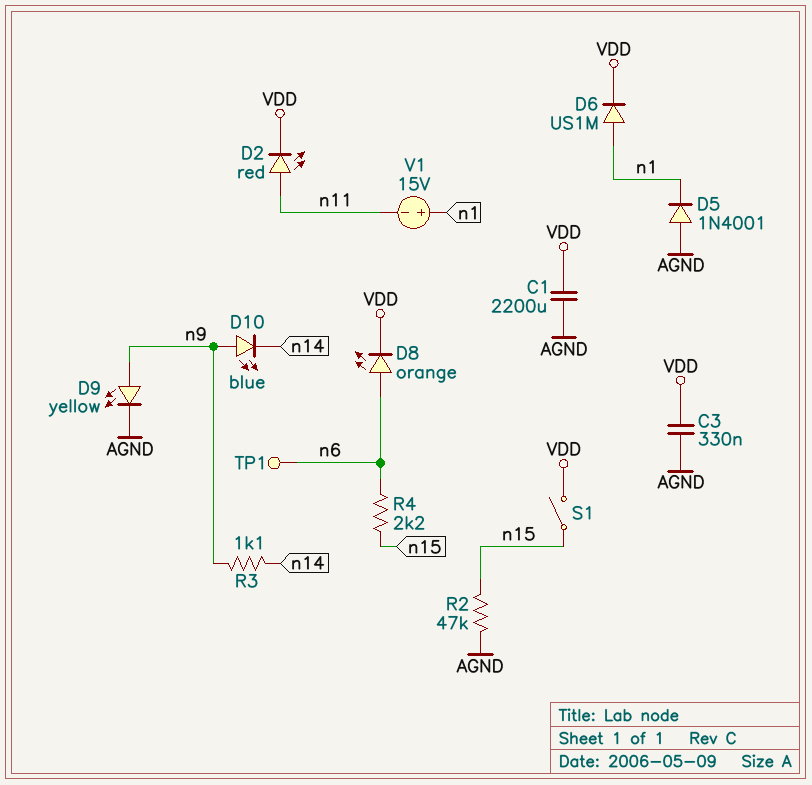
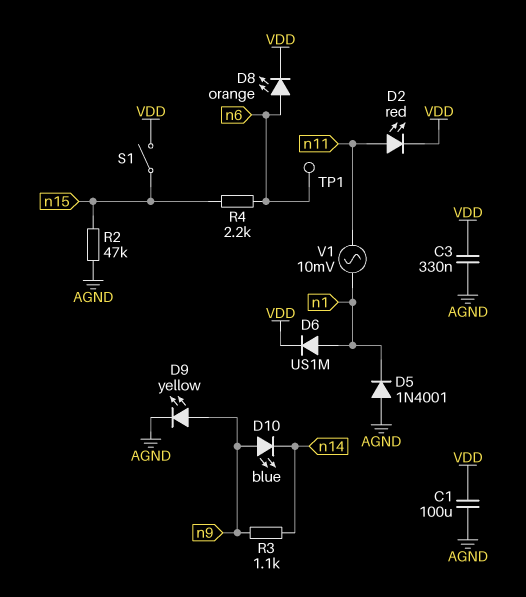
C1: 2200uF (AGND, VDD) -> 100uF (AGND, VDD)
V1: 15V (plus n1, minus n11) -> AC 10mV (n1, n11)

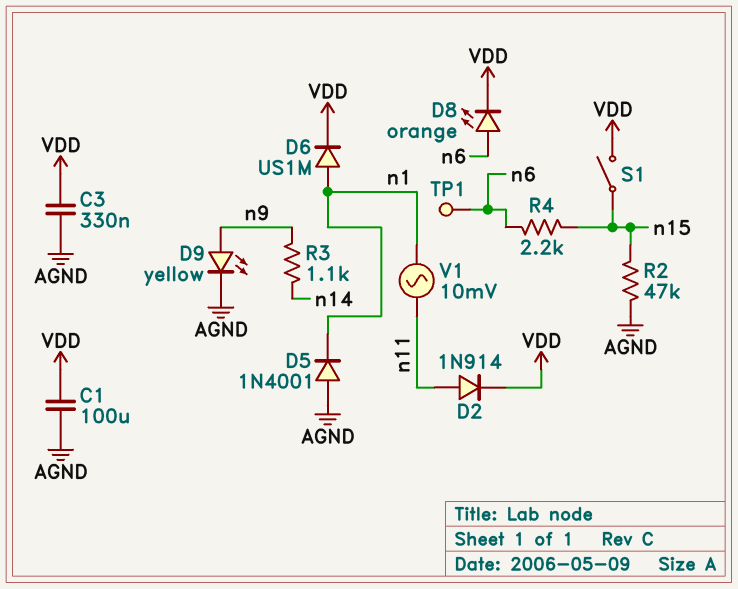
D2: LED red (A n11, K VDD) -> diode 1N914 (A n11, K VDD)
D10: LED blue (A n9, K n14) -> none

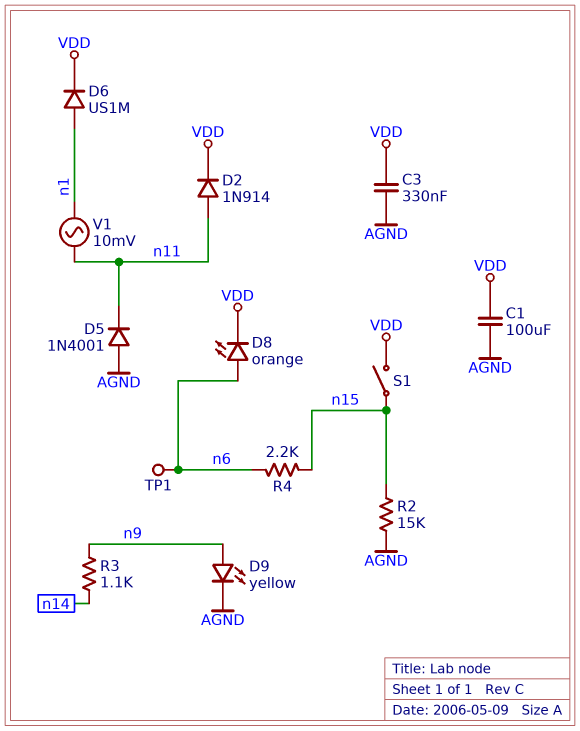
D5: diode 1N4001 (A AGND, K n1) -> diode 1N4001 (A AGND, K n11)
R2: 47k (AGND, n15) -> 15k (AGND, n15)

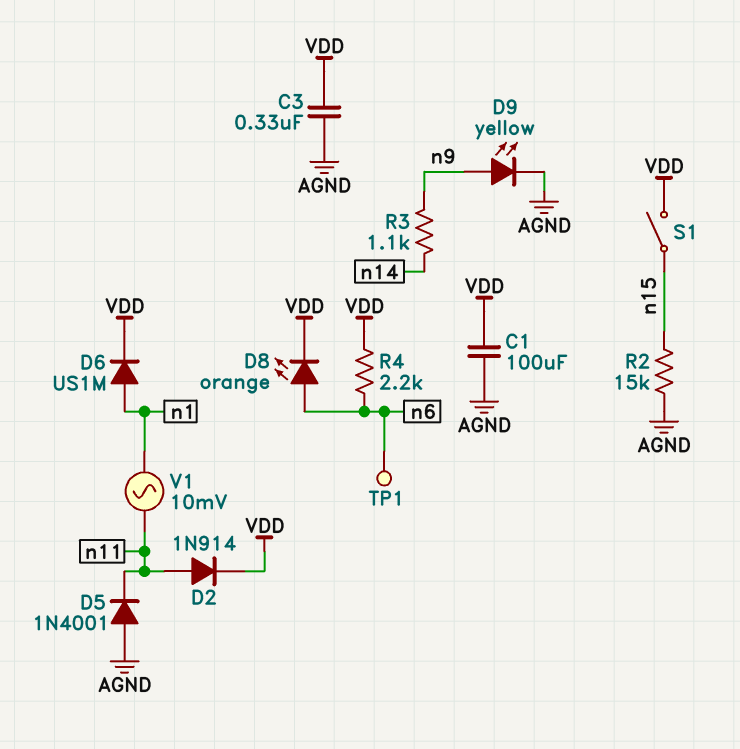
R4: 2.2k (n6, n15) -> 2.2k (VDD, n6)

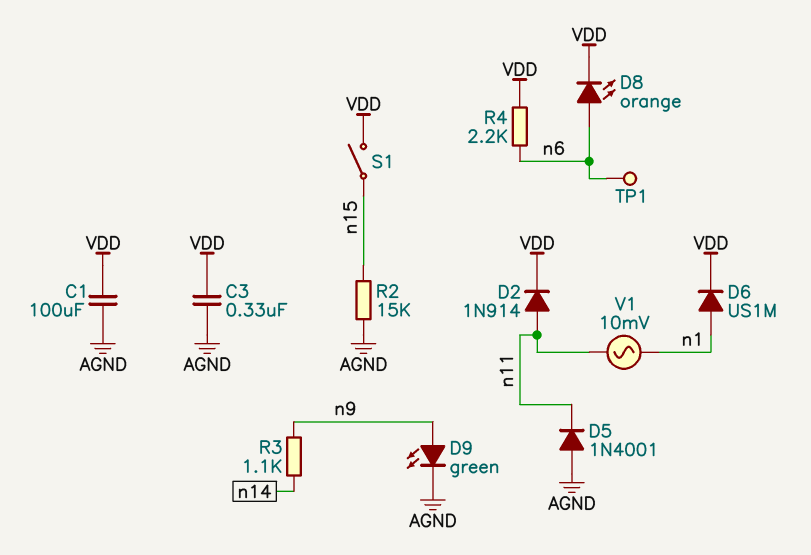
D9: LED yellow (A n9, K AGND) -> LED green (A n9, K AGND)

